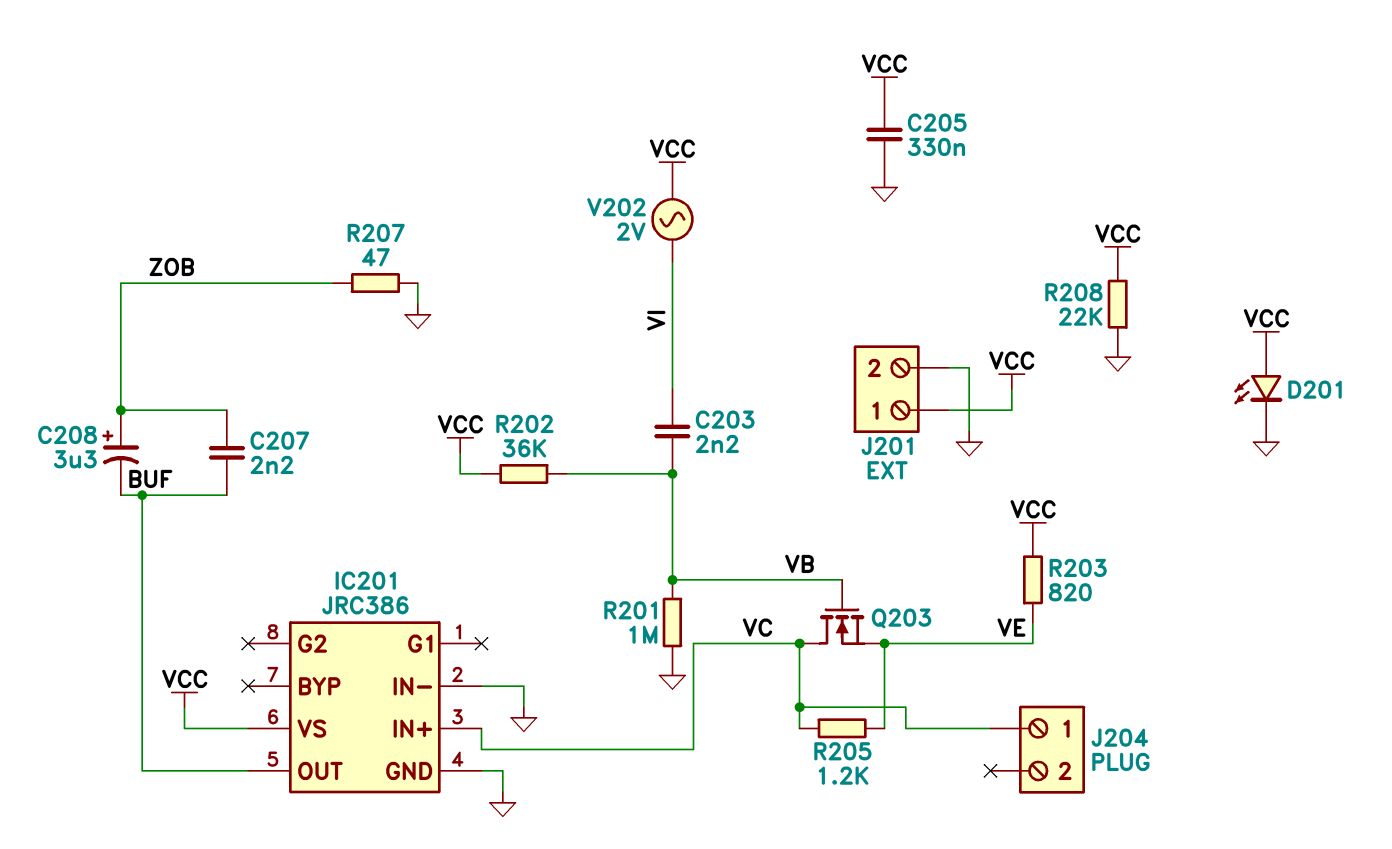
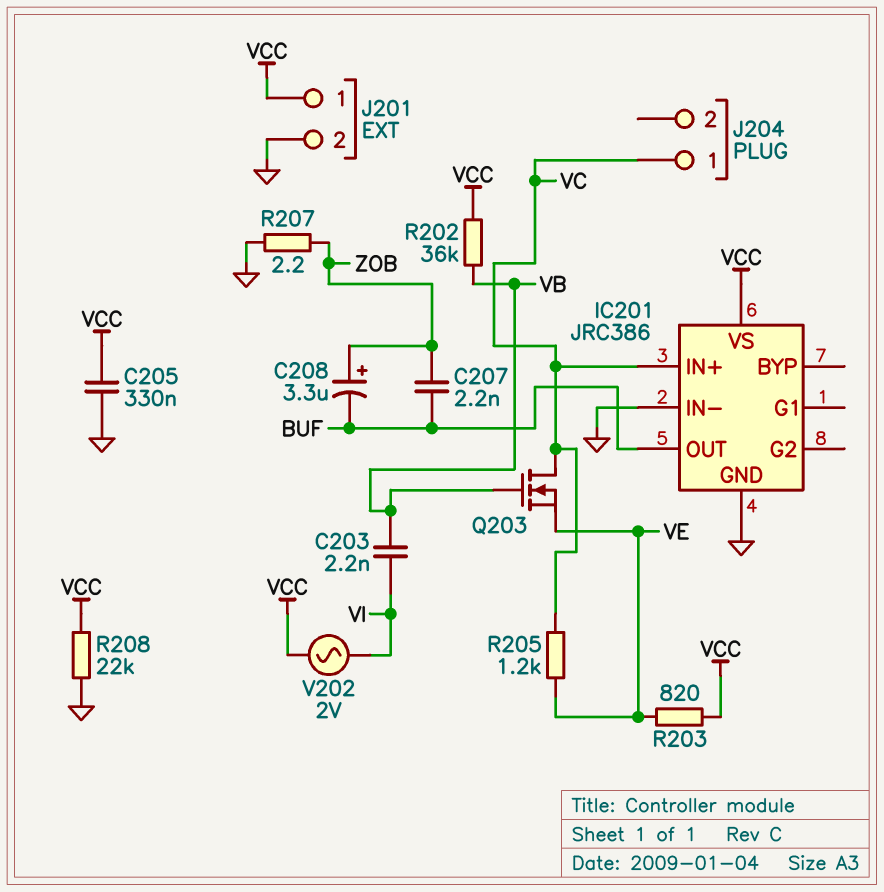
D201: LED (A VCC, K GND) -> none
R201: 1M (GND, VB) -> none
R207: 47 (GND, ZOB) -> 2.2 (GND, ZOB)

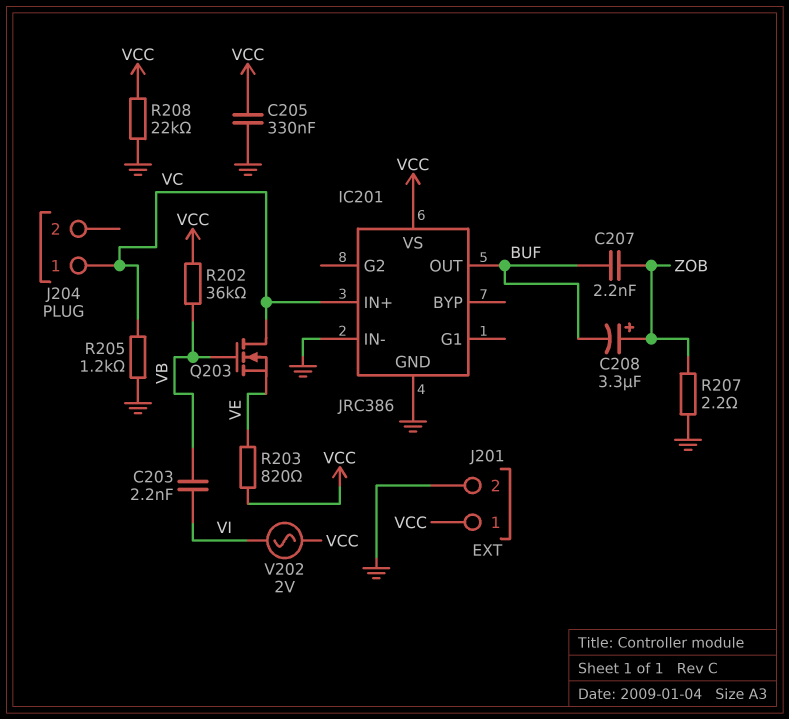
R205: 1.2k (VC, VE) -> 1.2k (GND, VC)

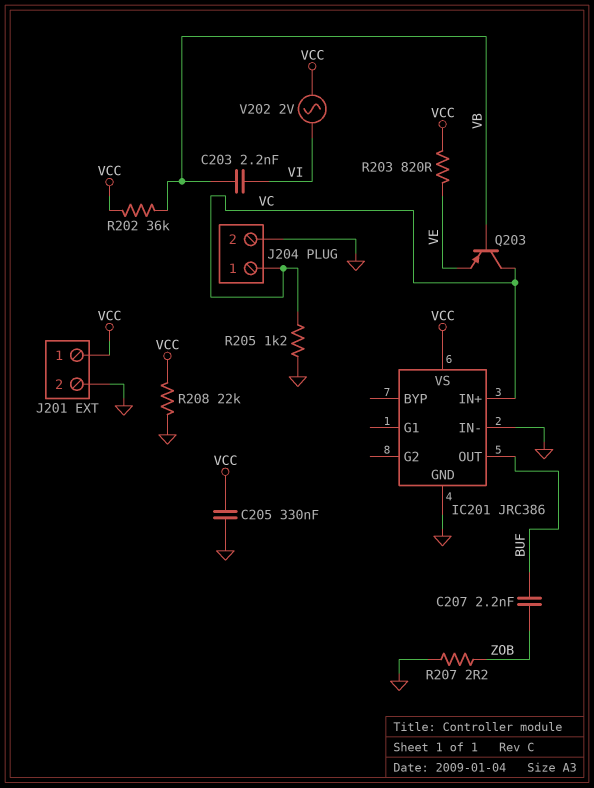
C208: 3.3uF (plus ZOB, minus BUF) -> none
J204 pin 2: none -> GND
Q203: NMOS (G VB, D VC, S VE) -> PNP (B VB, C VC, E VE)

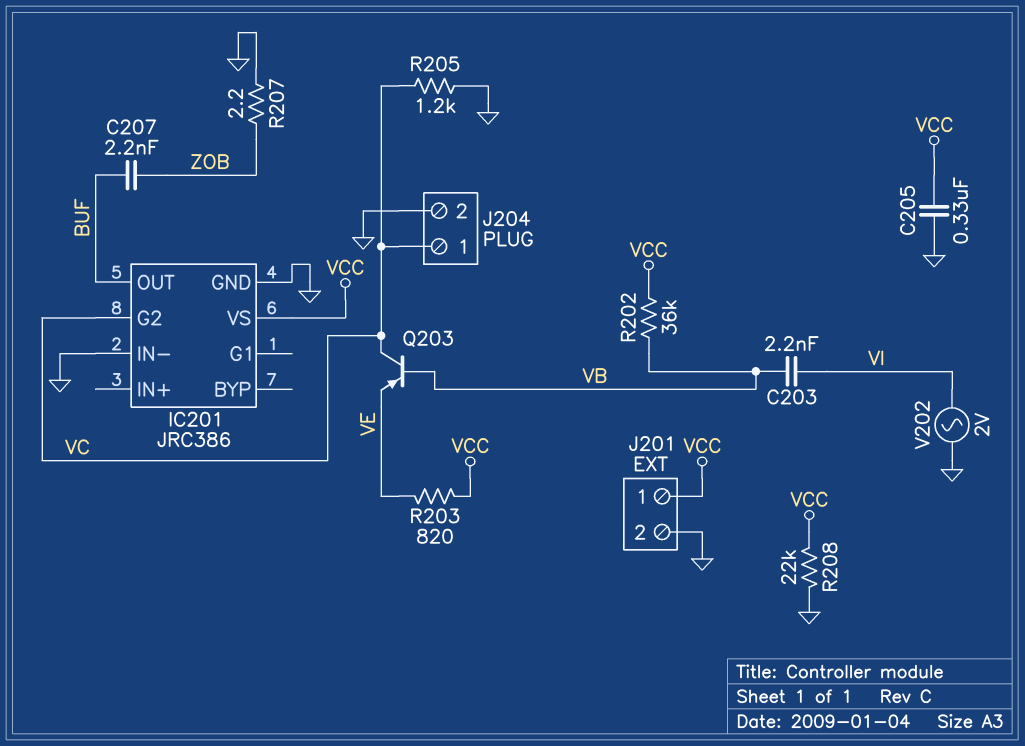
IC201 pin G2: none -> VC
IC201 pin IN+: VC -> none
V202: AC 2V (VCC, VI) -> AC 2V (GND, VI)

